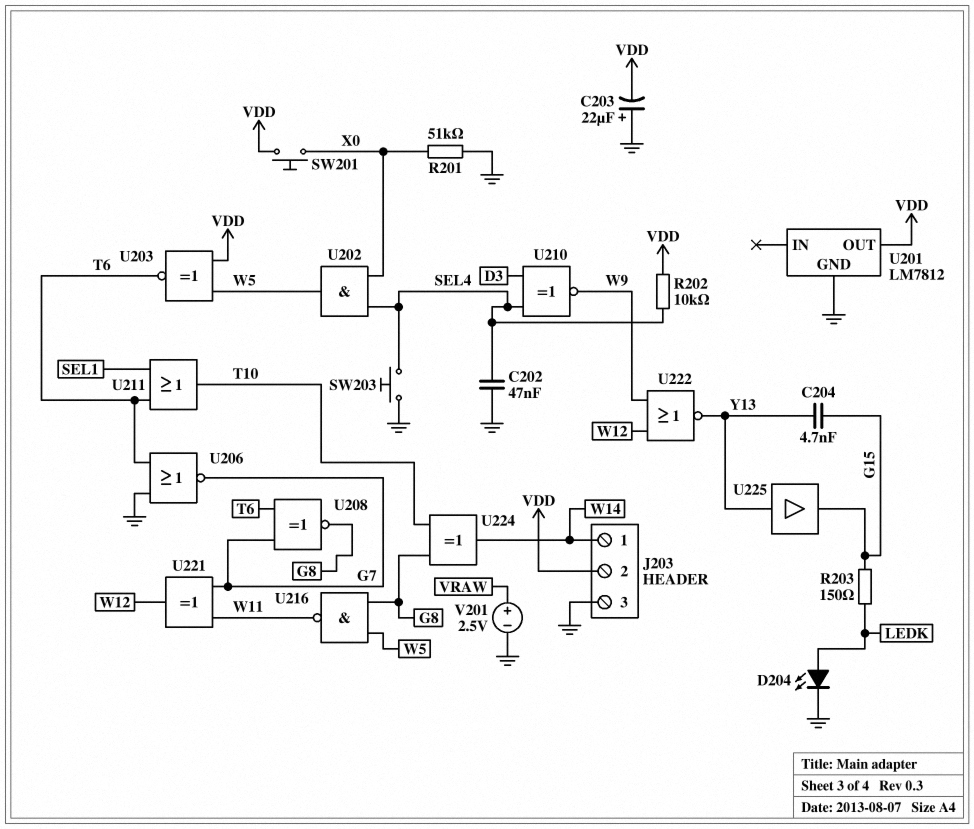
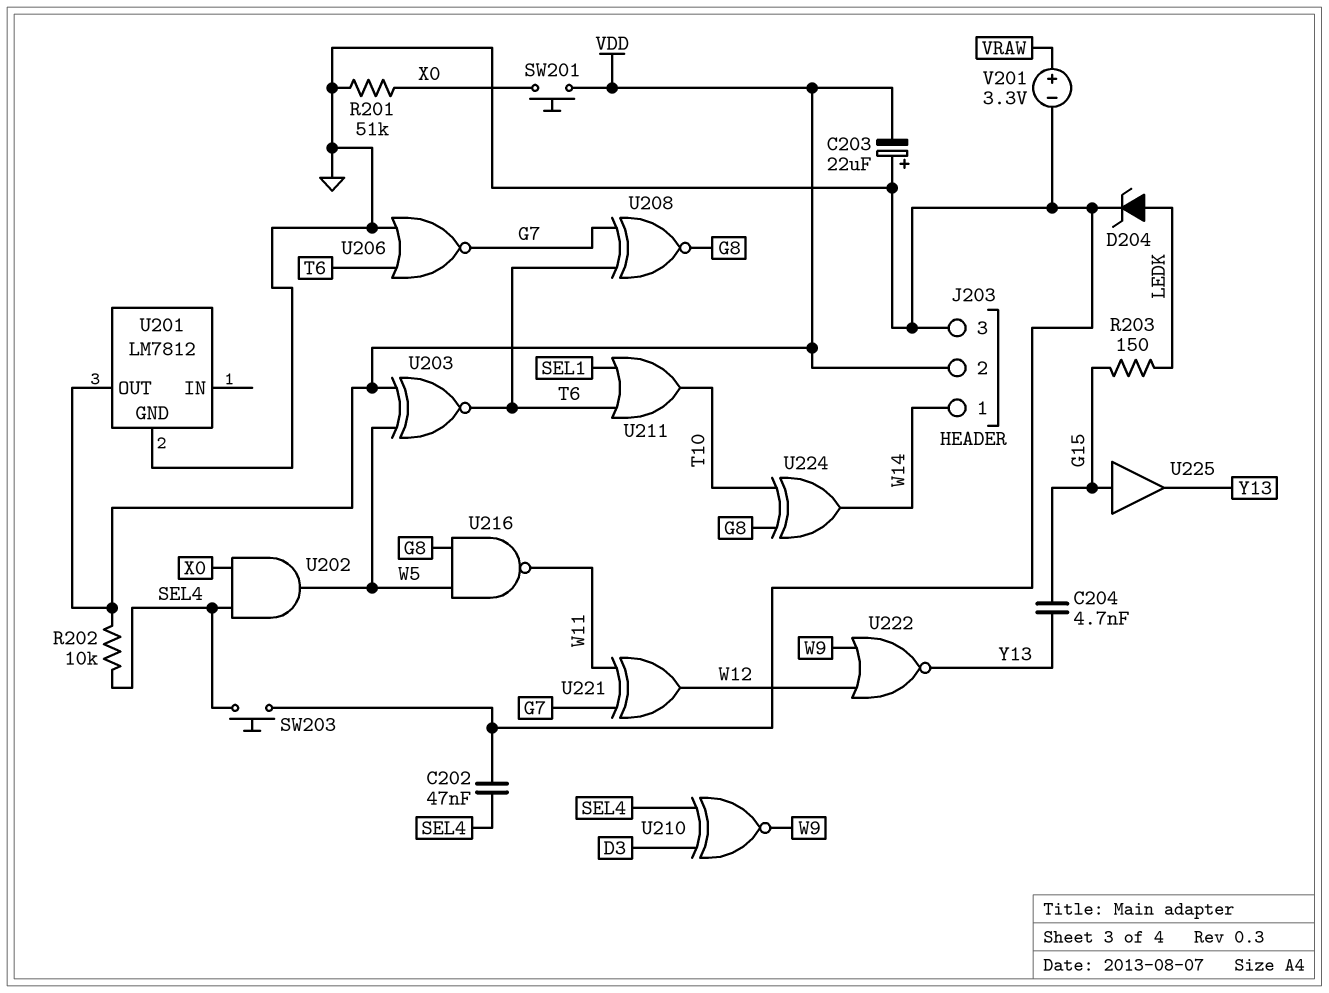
D204: LED (A LEDK, K GND) -> zener (A LEDK, K GND)
U225: buffer (in Y13, out G15) -> buffer (in G15, out Y13)
V201: 2.5V (plus VRAW, minus GND) -> 3.3V (plus VRAW, minus GND)

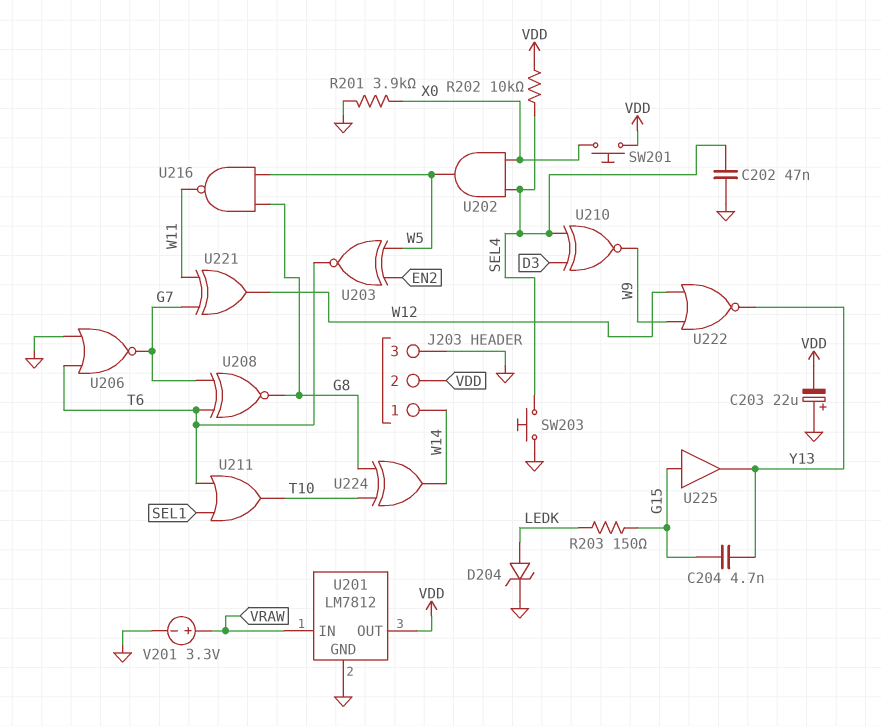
R201: 51k (GND, X0) -> 3.9k (GND, X0)
U201 pin IN: none -> VRAW
U203: XNOR (in VDD, in W5, out T6) -> XNOR (in EN2, in W5, out T6)

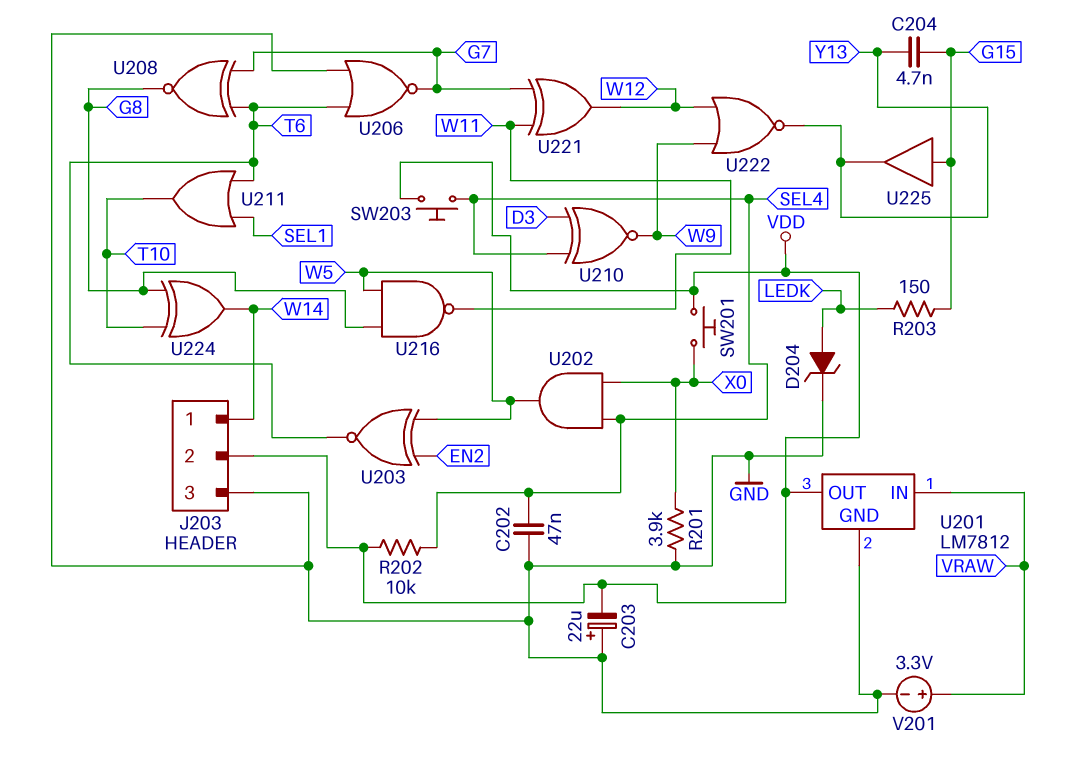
SW203: button (GND, SEL4) -> button (SEL4, VDD)

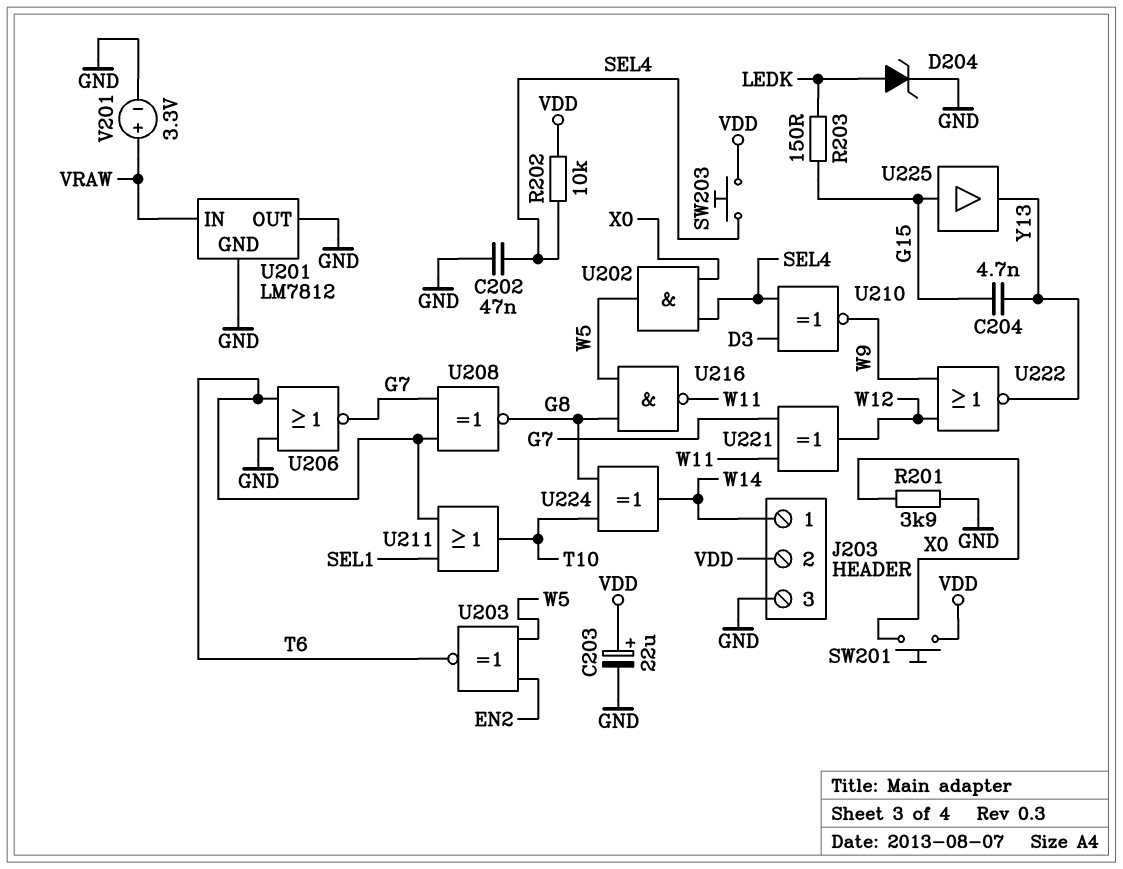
C203: 22uF (plus GND, minus VDD) -> 22uF (plus VDD, minus GND)
U201 pin OUT: VDD -> GND

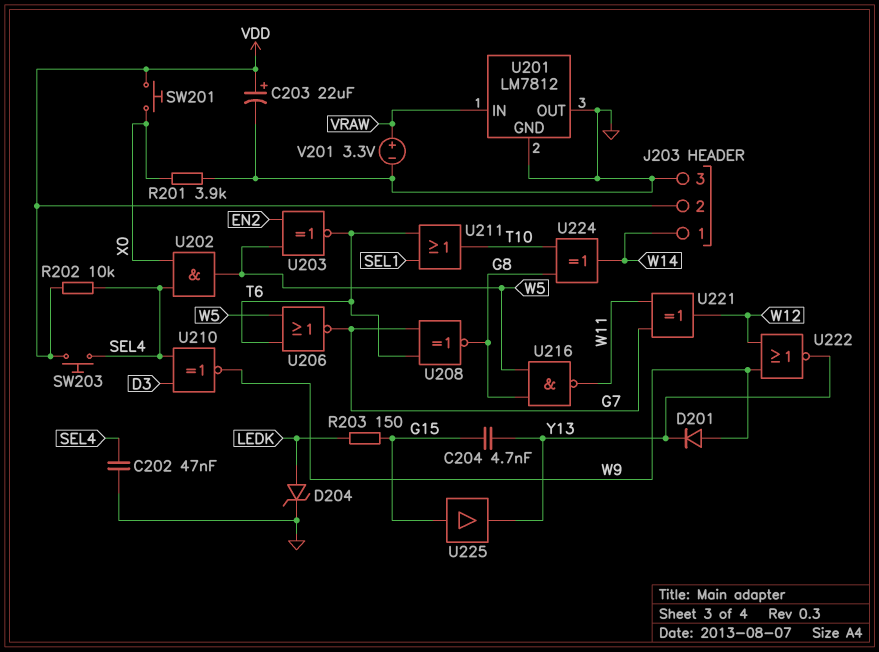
D201: none -> diode (A W9, K Y13)
U206: NOR (in GND, in T6, out G7) -> NOR (in T6, in W5, out G7)

